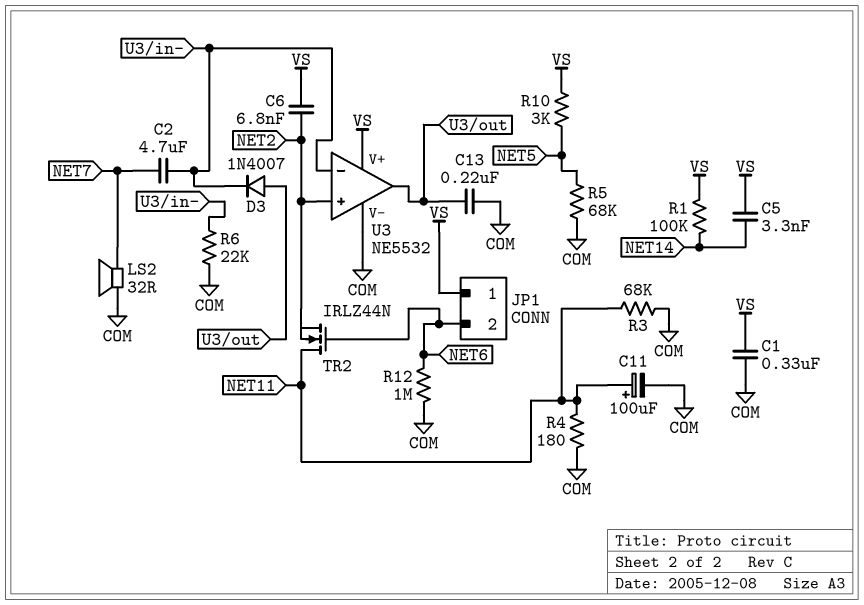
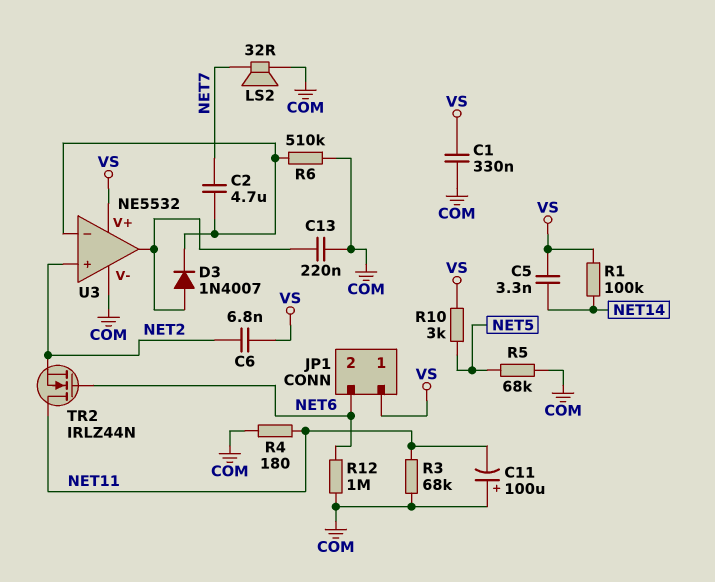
C11: 100uF (plus NET11, minus COM) -> 100uF (plus COM, minus NET11)
R6: 22k (COM, U3/in-) -> 510k (COM, U3/in-)

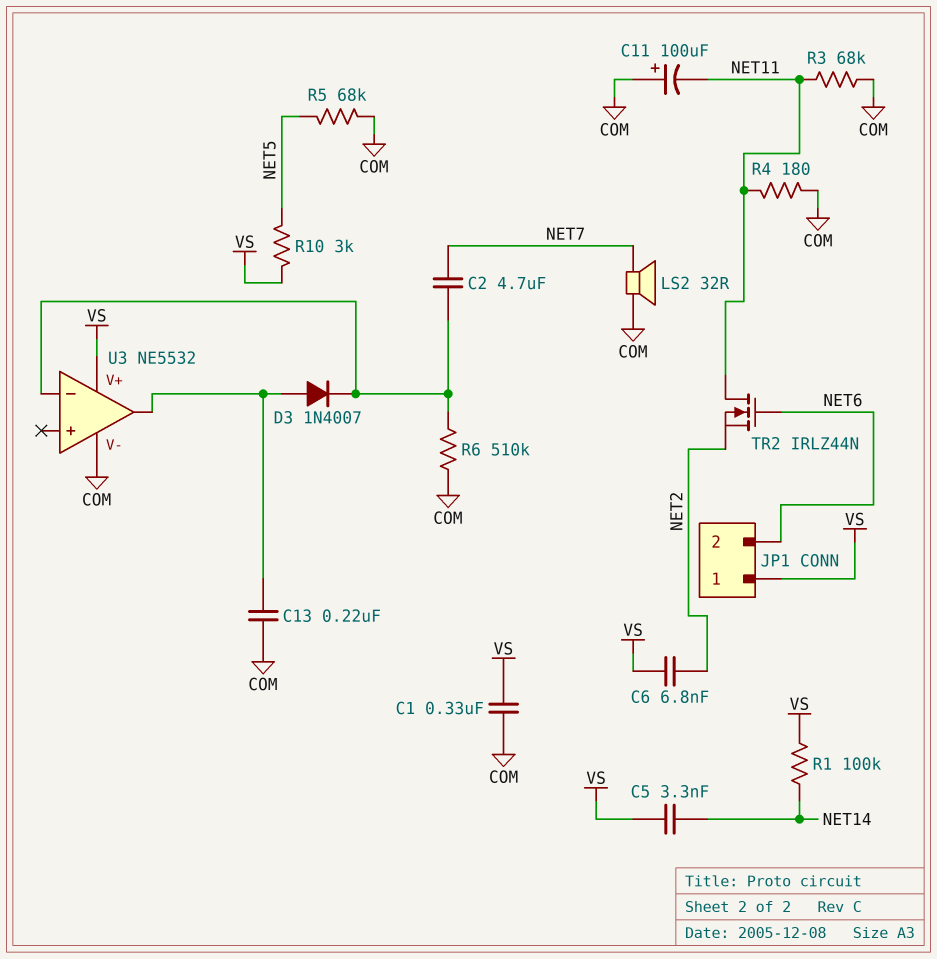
R12: 1M (COM, NET6) -> none
U3 pin in+: NET2 -> none

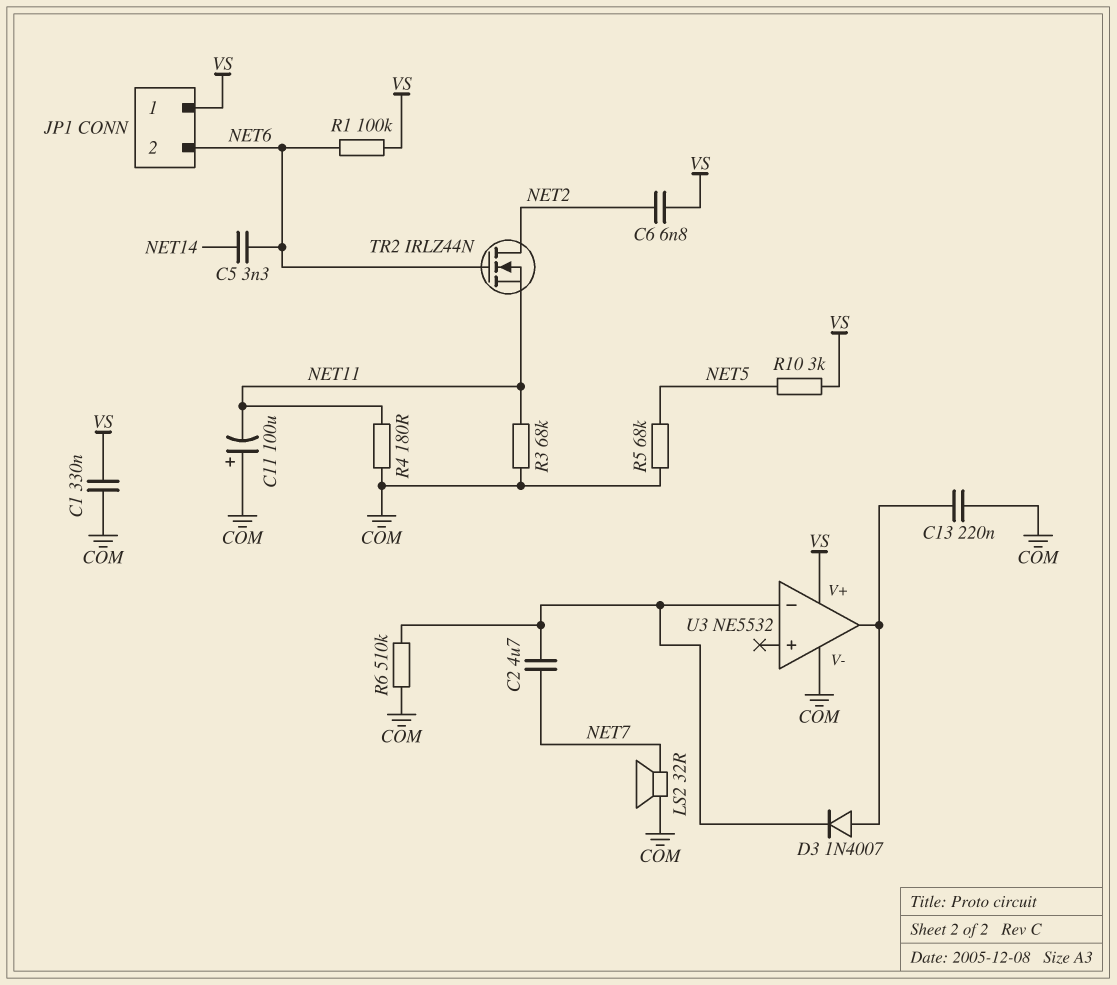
C5: 3.3nF (NET14, VS) -> 3.3nF (NET6, NET14)
R1: 100k (NET14, VS) -> 100k (NET6, VS)
TR2: NMOS IRLZ44N (G NET6, D NET11, S NET2) -> NMOS IRLZ44N (G NET6, D NET2, S NET11)

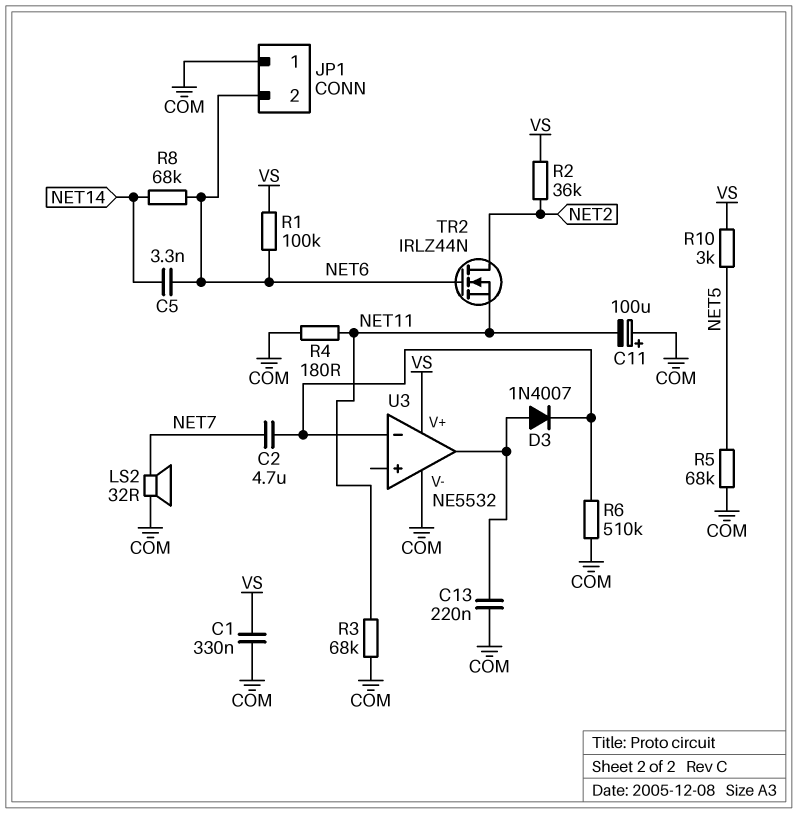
C6: 6.8nF (NET2, VS) -> none
JP1 pin 1: VS -> COM
R2: none -> 36k (NET2, VS)
R8: none -> 68k (NET6, NET14)

